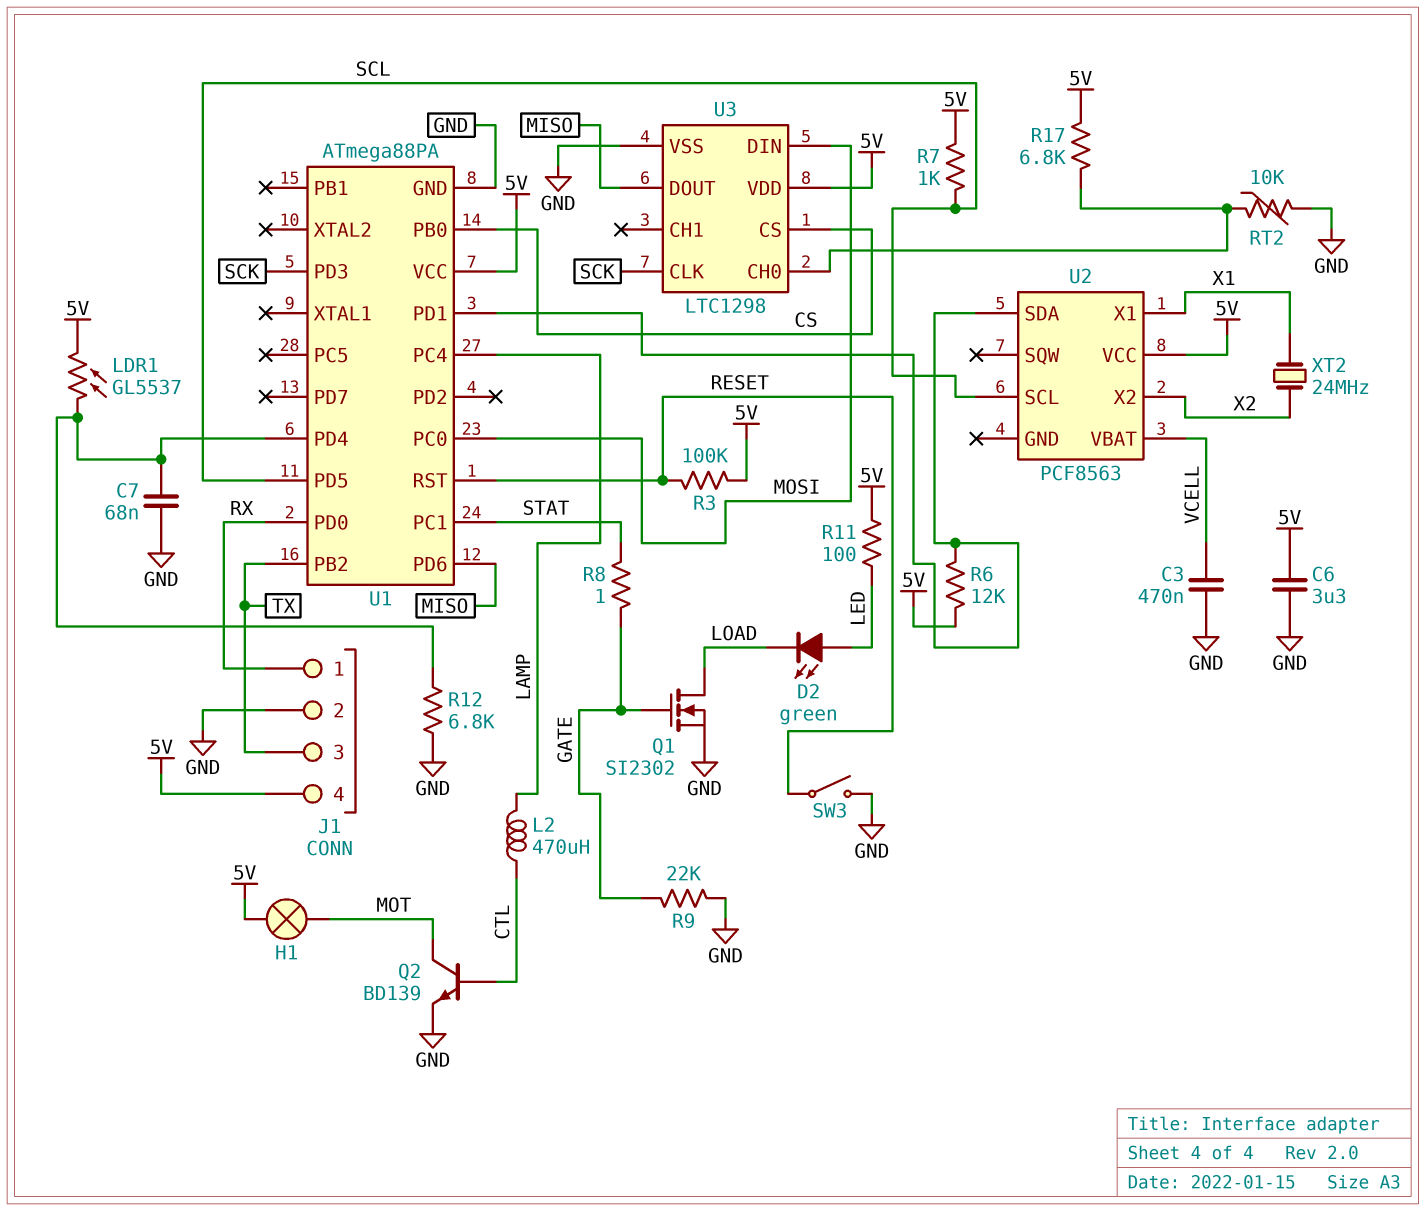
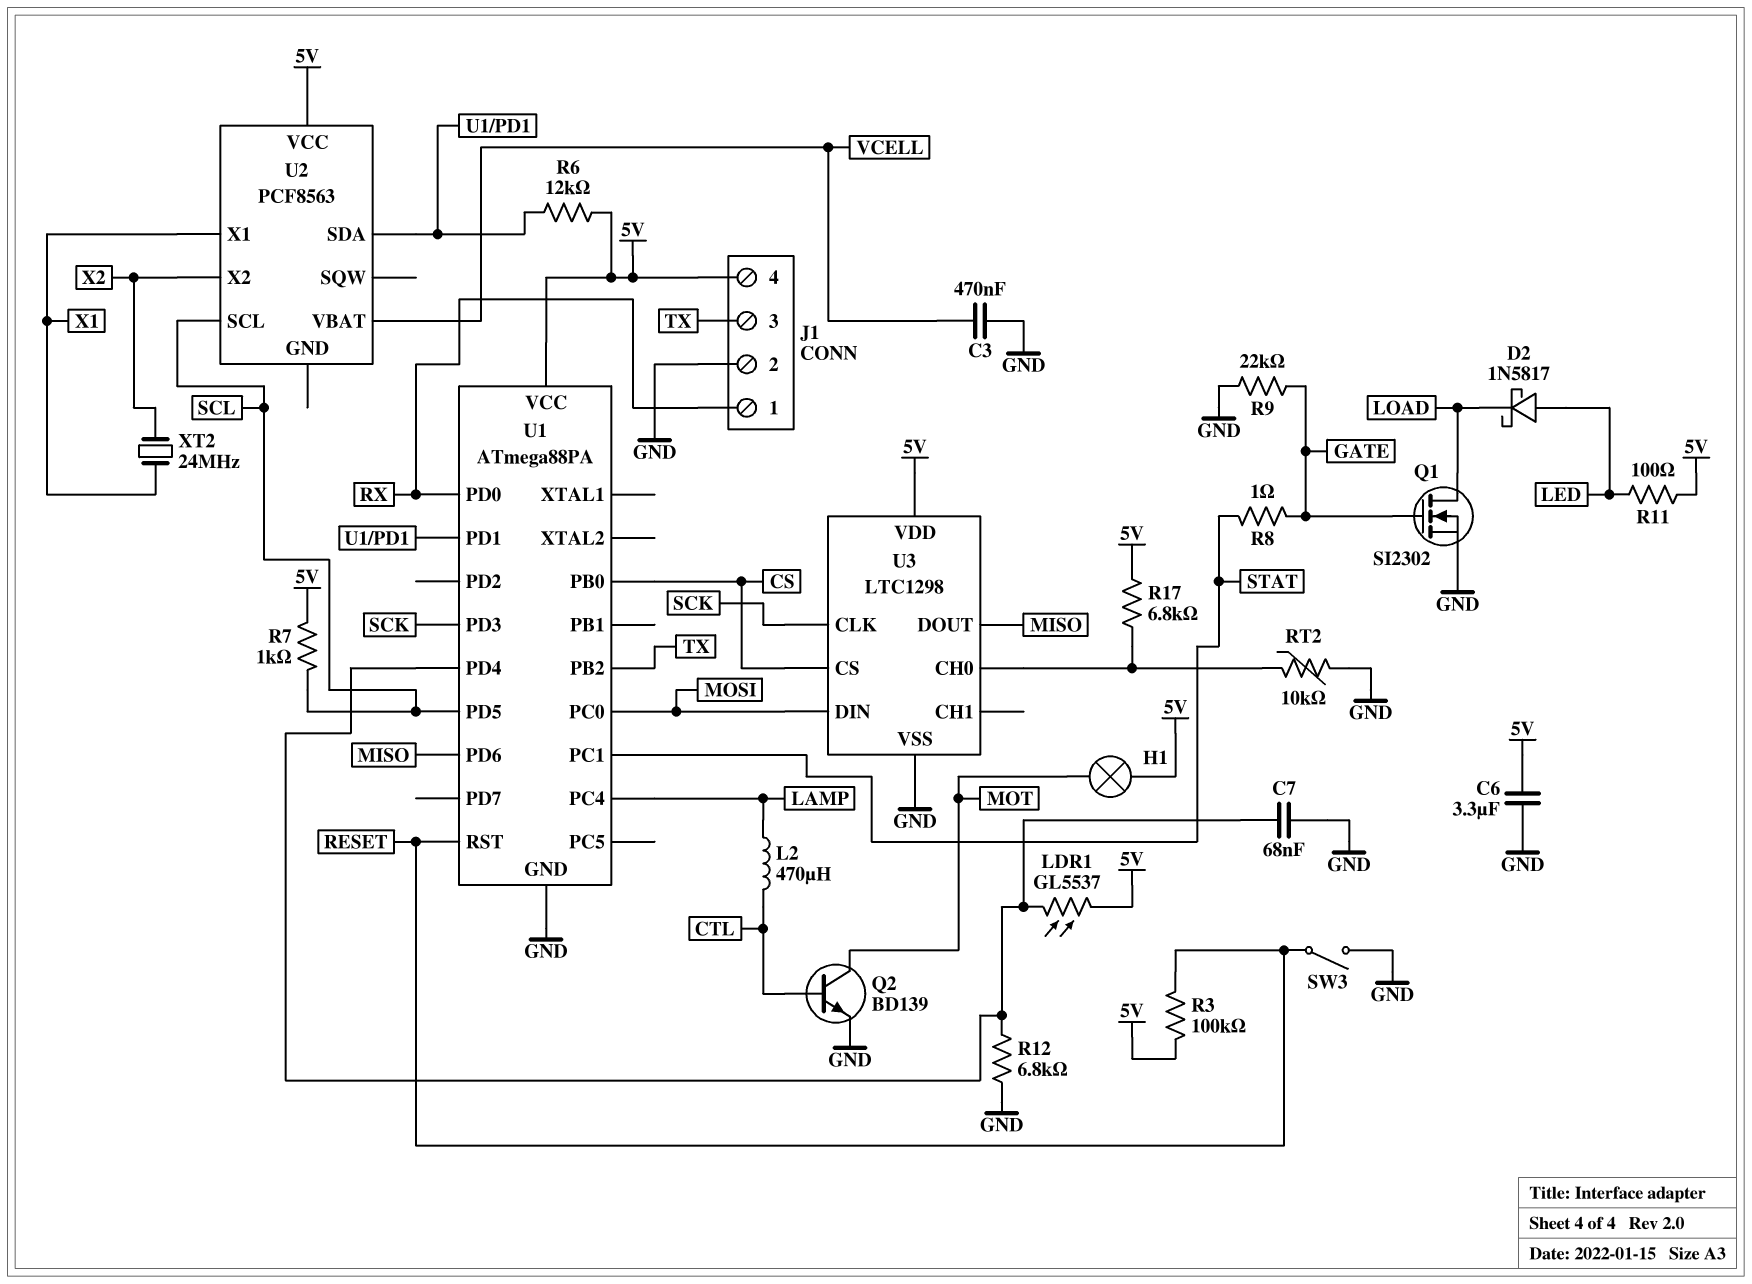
D2: LED green (A LED, K LOAD) -> schottky 1N5817 (A LED, K LOAD)

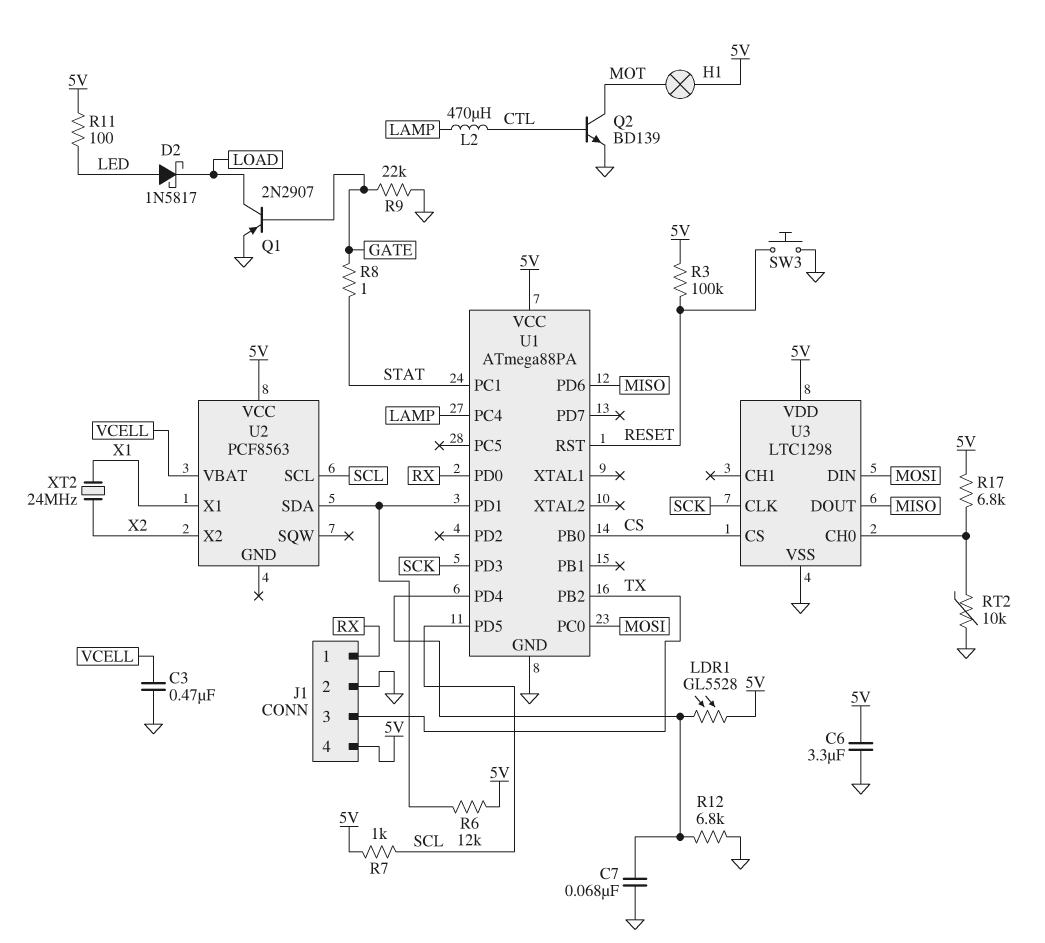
LDR1: GL5537 (5V, U1/PD4) -> GL5528 (5V, U1/PD4)
Q1: NMOS SI2302 (G GATE, D LOAD, S GND) -> PNP 2N2907 (B GATE, C LOAD, E GND)
SW3: switch (GND, RESET) -> button (GND, RESET)

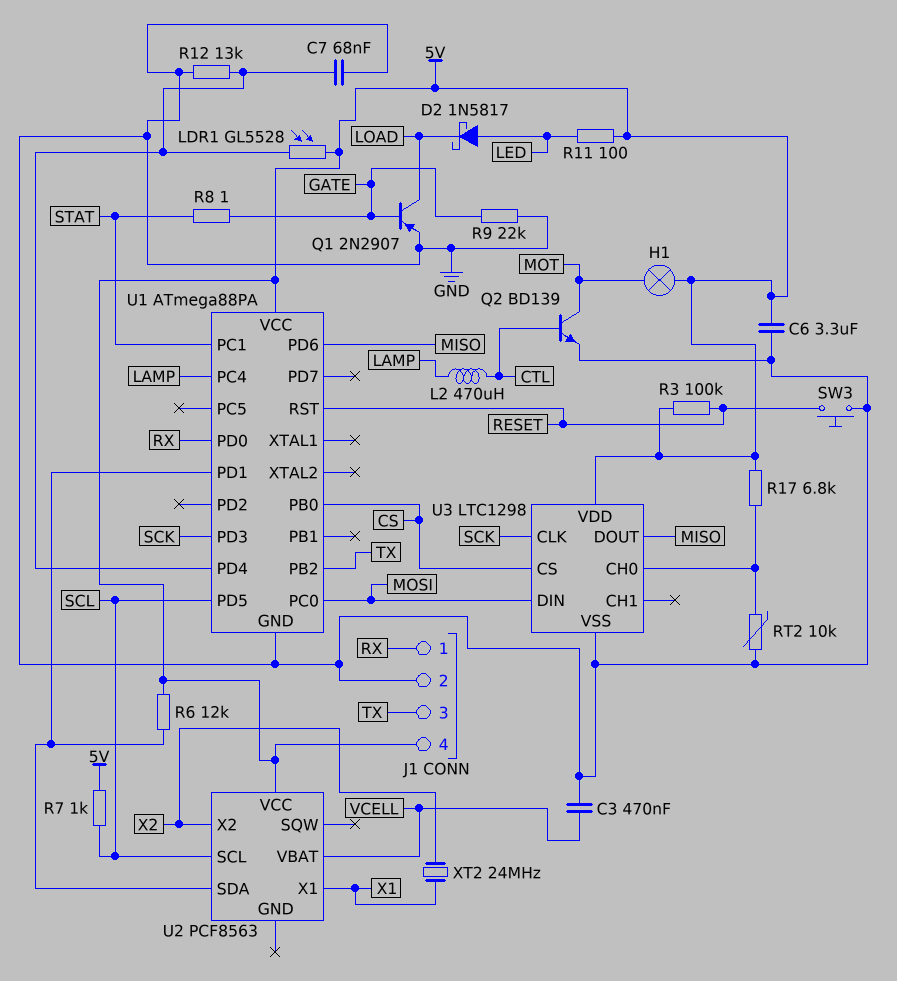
R12: 6.8k (GND, U1/PD4) -> 13k (GND, U1/PD4)

